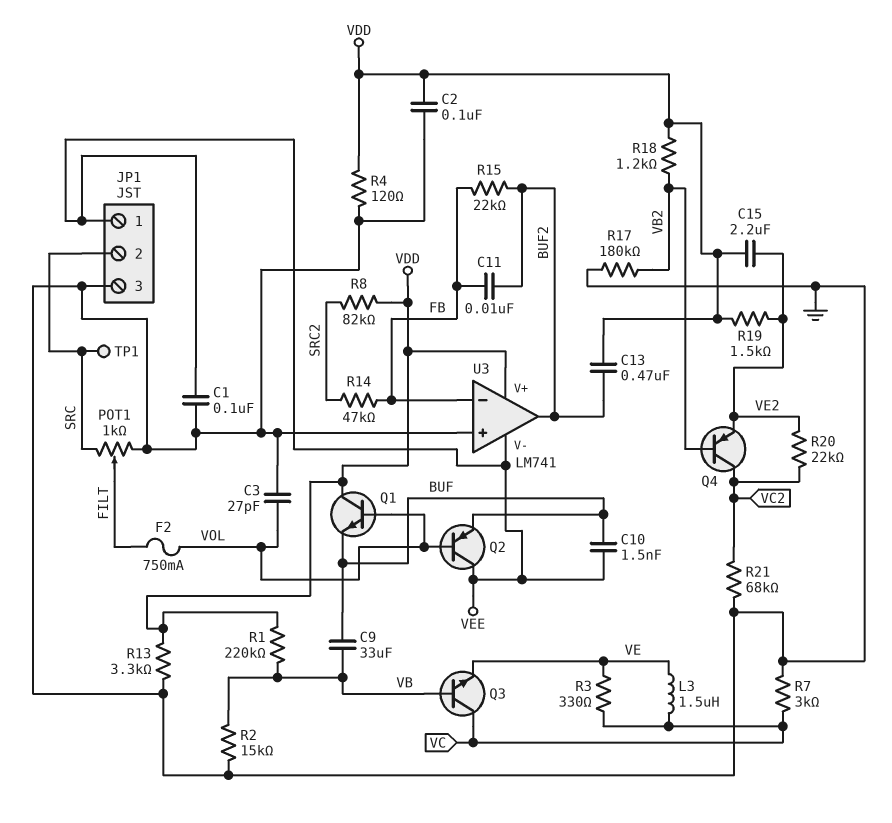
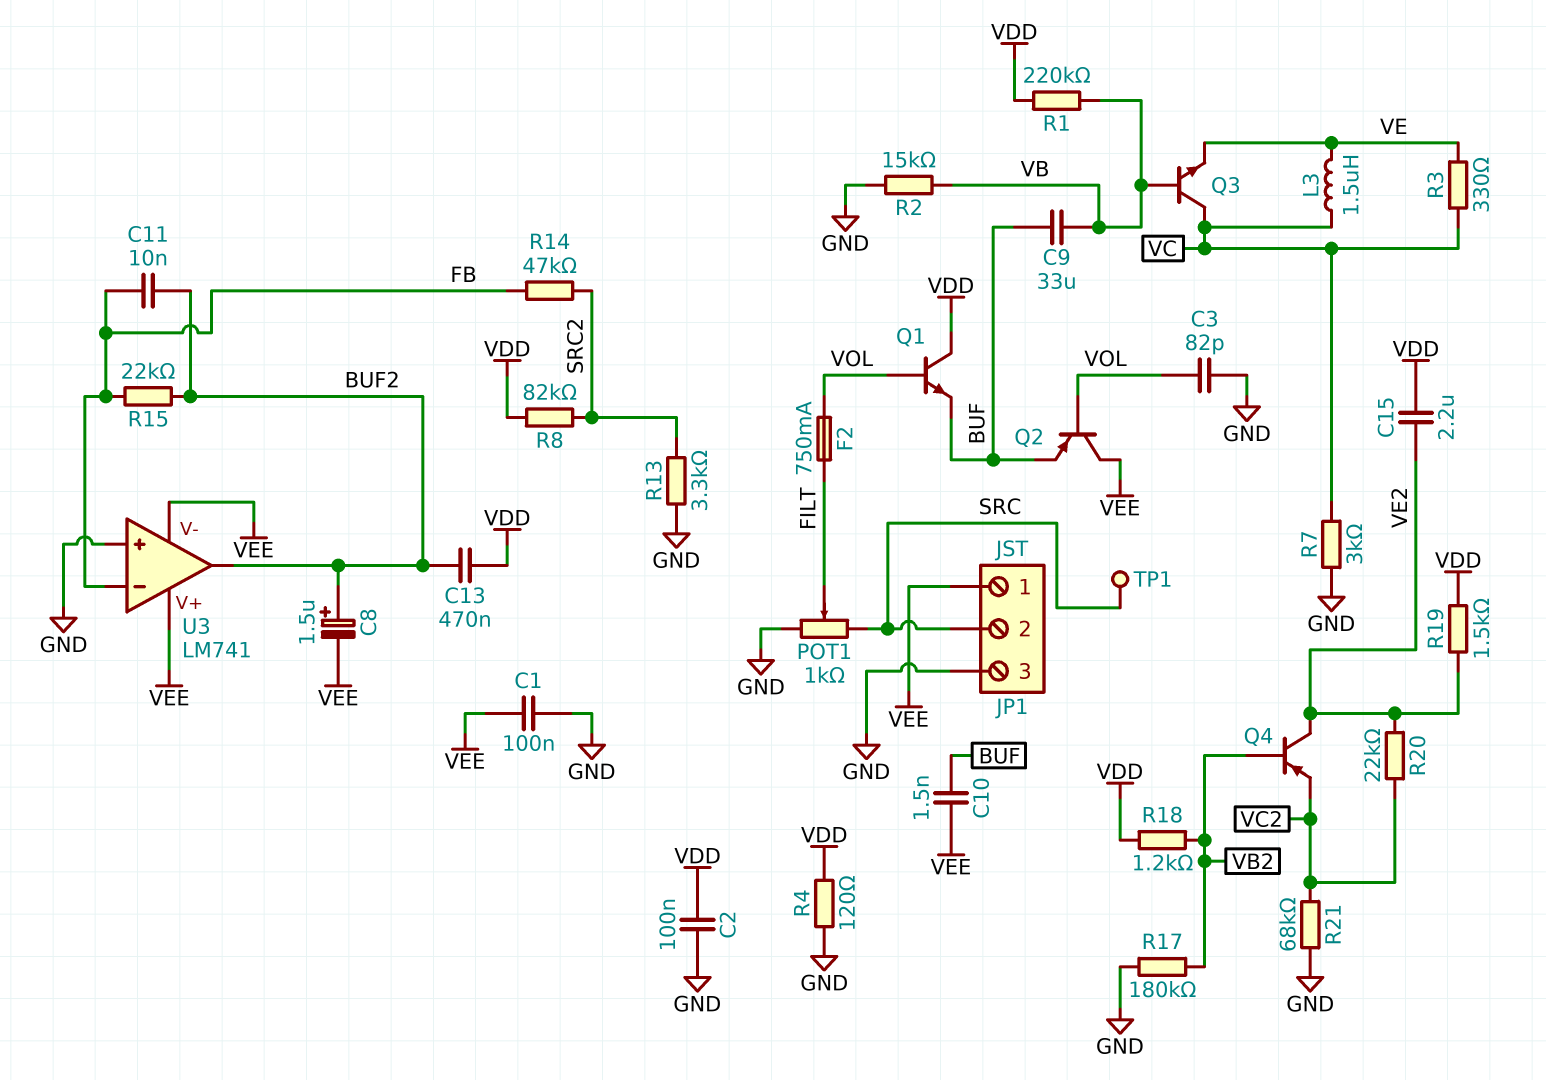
C3: 27pF (GND, VOL) -> 82pF (GND, VOL)
C8: none -> 1.5uF (plus BUF2, minus VEE)
Q4: PNP (B VB2, C VC2, E VE2) -> PNP (B VB2, C VE2, E VC2)
R13: 3.3k (GND, VDD) -> 3.3k (GND, SRC2)
U3 pin V+: VDD -> VEE

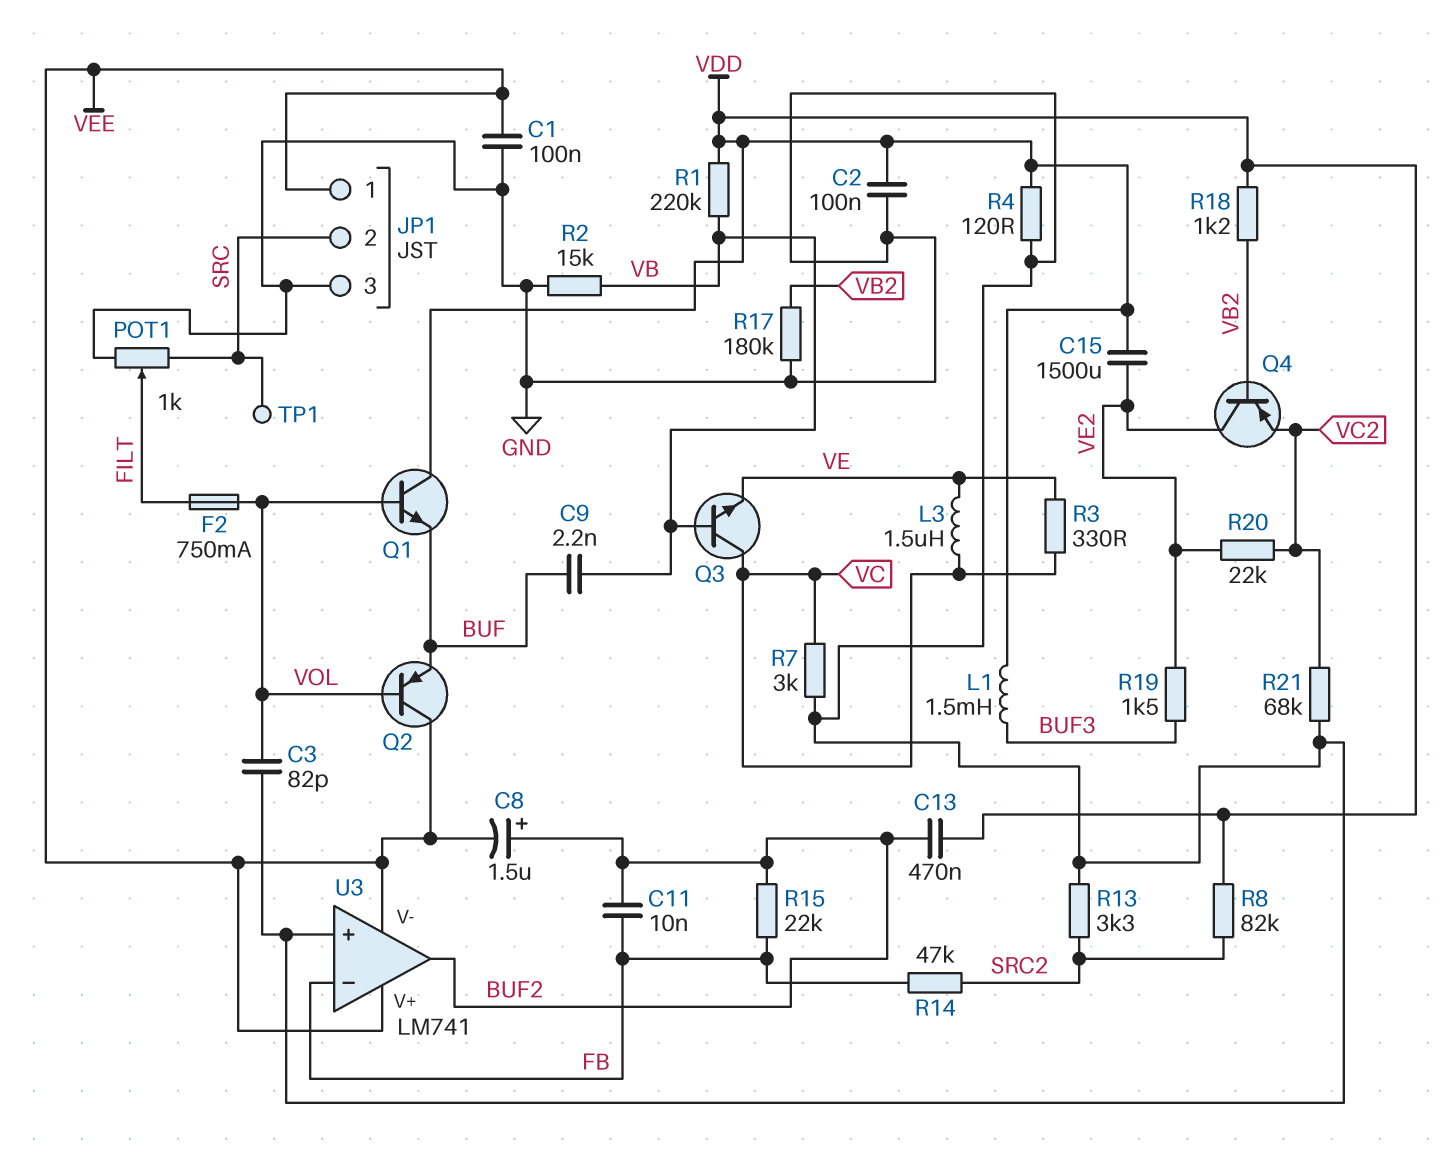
C9: 33uF (BUF, VB) -> 2.2nF (BUF, VB)
C10: 1.5nF (BUF, VEE) -> none
C15: 2.2uF (VDD, VE2) -> 1500uF (VDD, VE2)
L1: none -> 1.5mH (BUF3, VDD)
R19: 1.5k (VDD, VE2) -> 1.5k (BUF3, VE2)

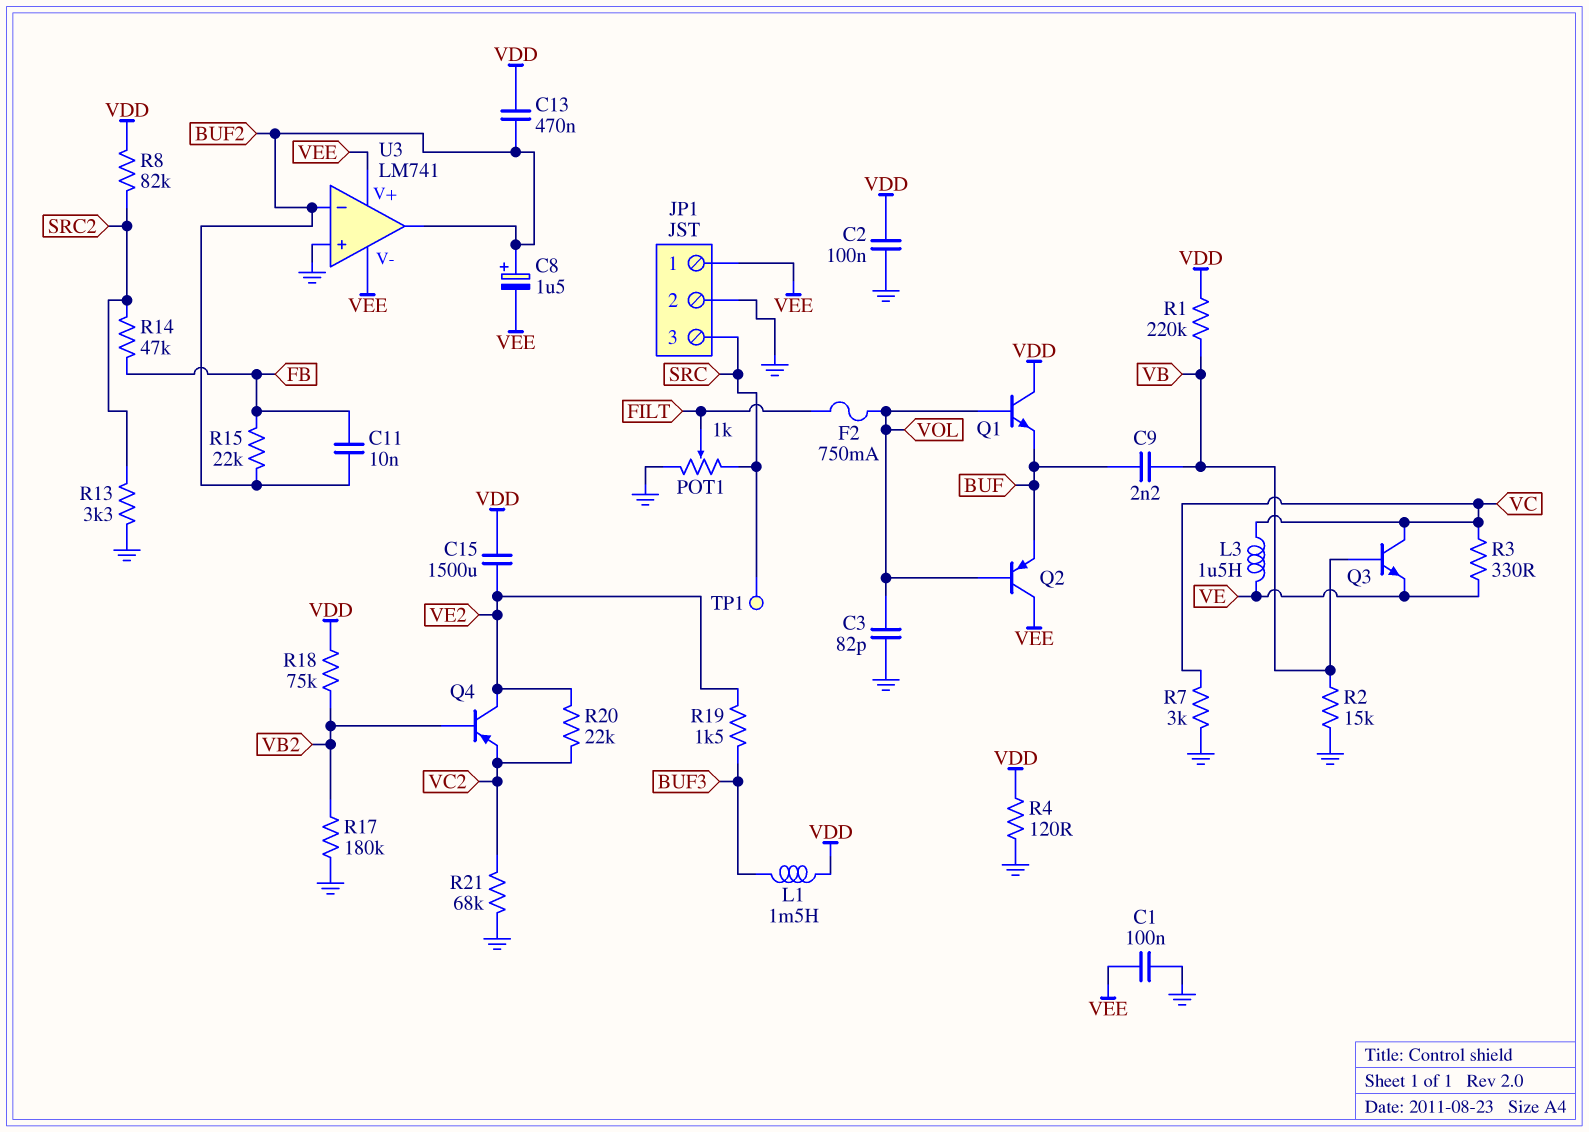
JP1 pin 2: SRC -> GND
JP1 pin 3: GND -> SRC
R18: 1.2k (VB2, VDD) -> 75k (VB2, VDD)
U3 pin in-: FB -> BUF2

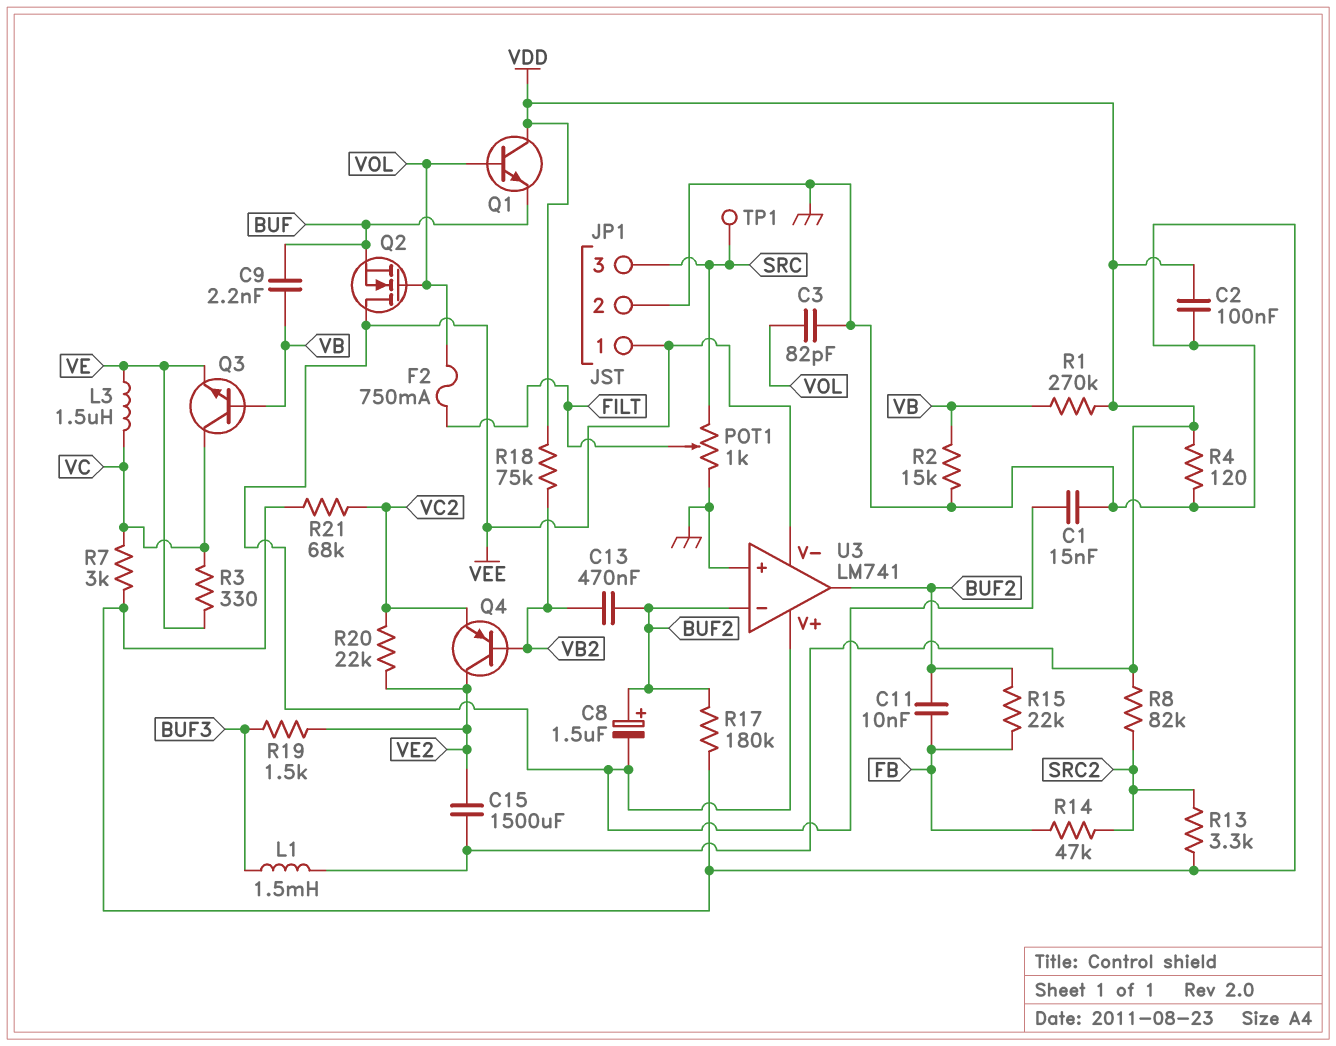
C1: 100nF (GND, VEE) -> 15nF (GND, VEE)
C13: 470nF (BUF2, VDD) -> 470nF (BUF2, VB2)
Q2: PNP (B VOL, C VEE, E BUF) -> NMOS (G VOL, D VEE, S BUF)
R1: 220k (VB, VDD) -> 270k (VB, VDD)
R17: 180k (GND, VB2) -> 180k (BUF2, GND)

